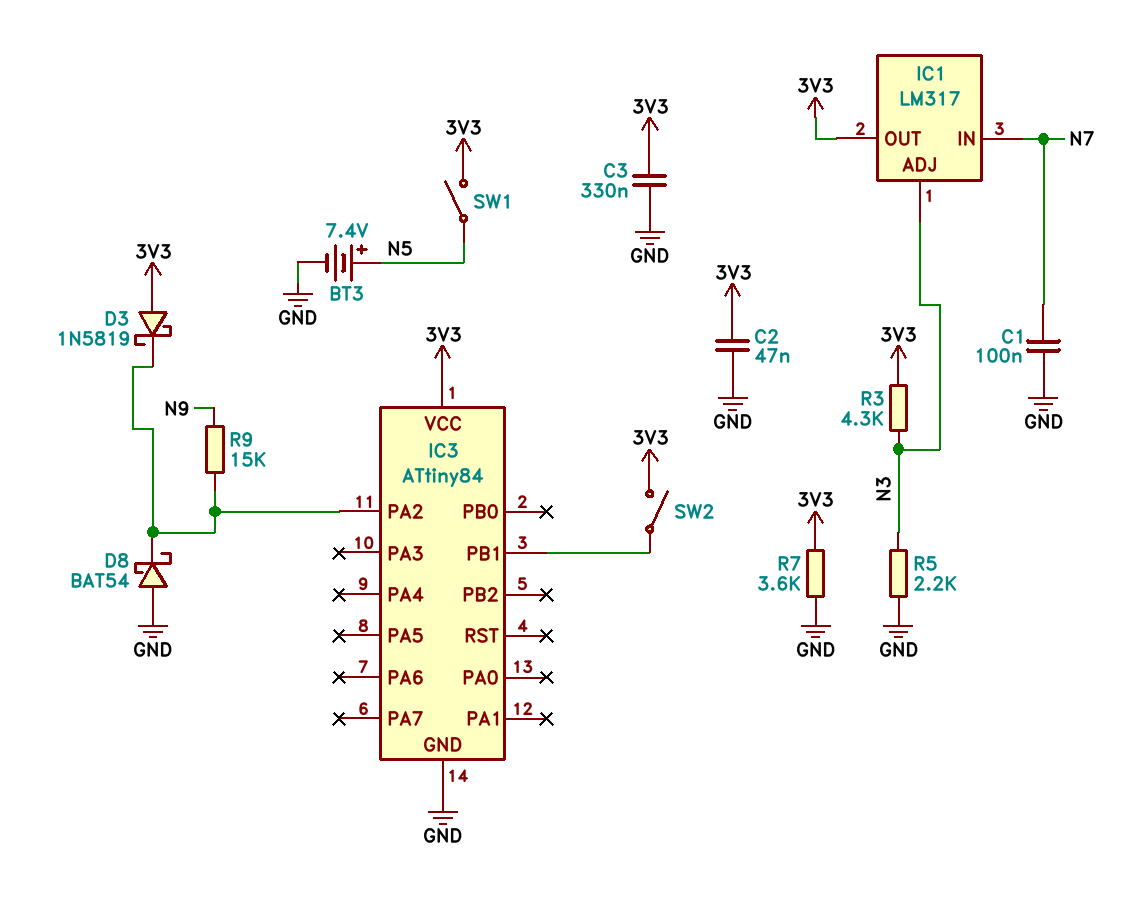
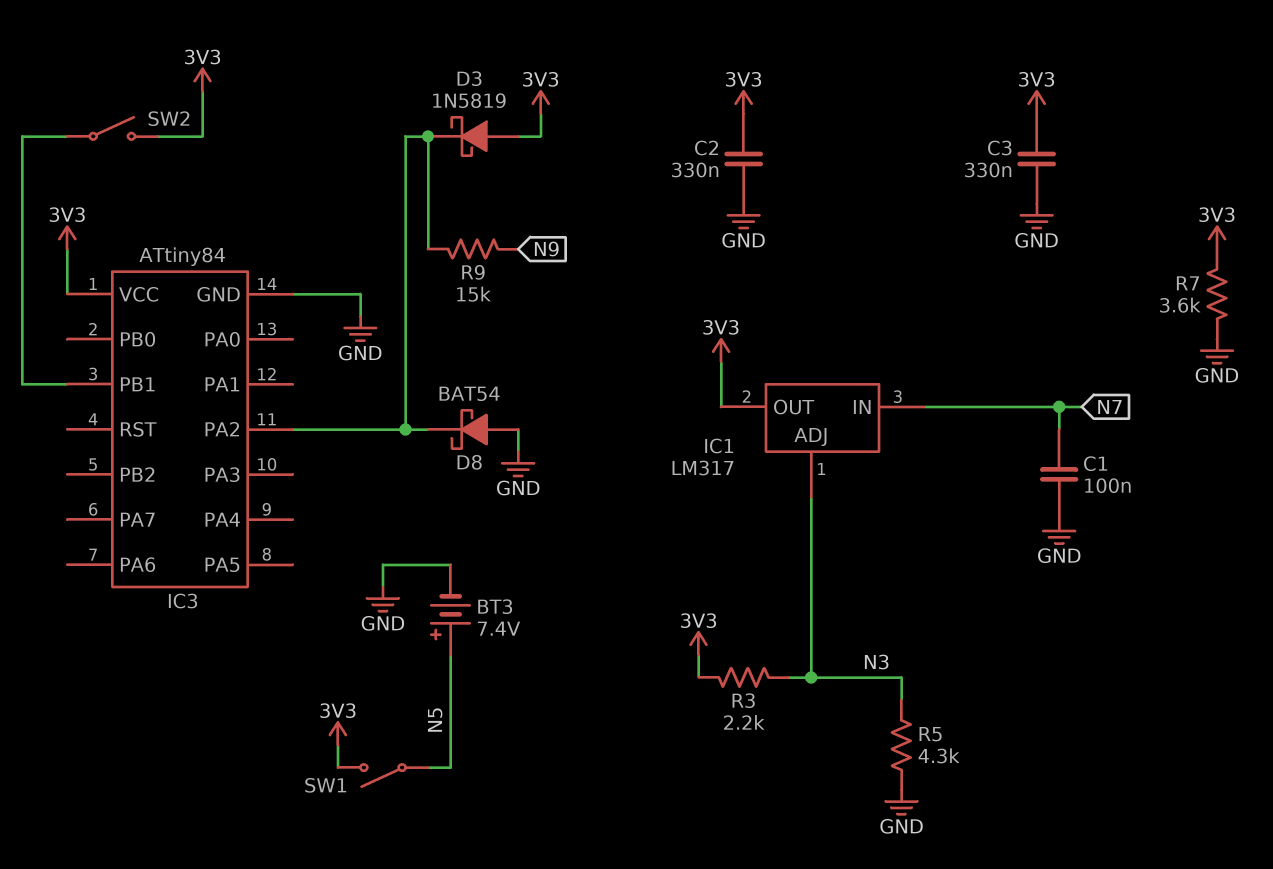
C2: 47nF (3V3, GND) -> 330nF (3V3, GND)
R3: 4.3k (3V3, N3) -> 2.2k (3V3, N3)
R5: 2.2k (GND, N3) -> 4.3k (GND, N3)

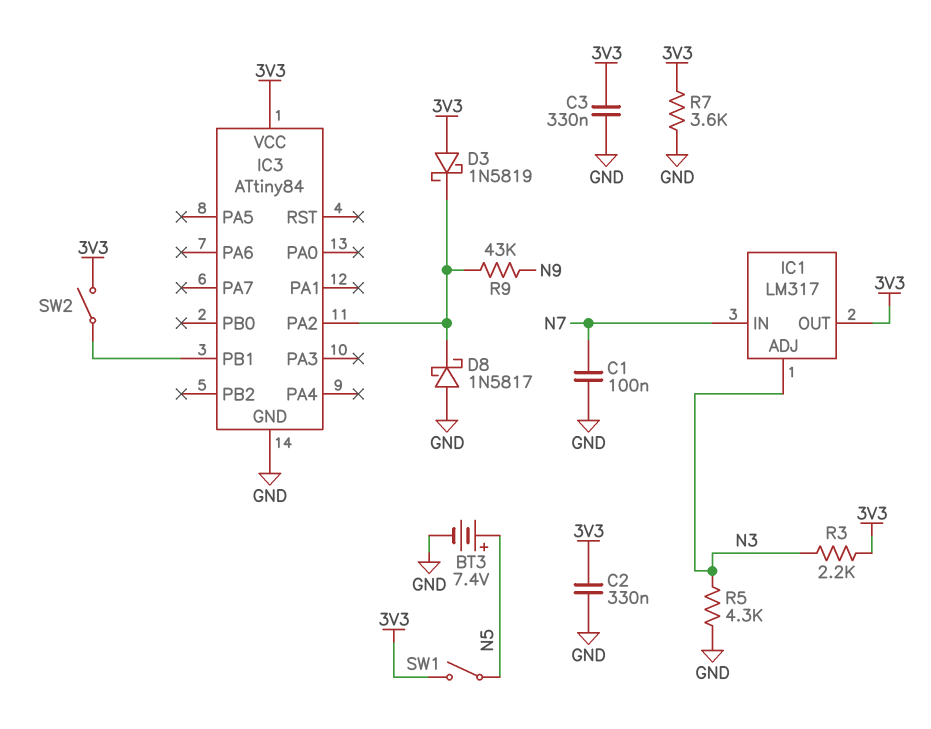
D8: schottky BAT54 (A GND, K IC3/PA2) -> schottky 1N5817 (A GND, K IC3/PA2)
R9: 15k (IC3/PA2, N9) -> 43k (IC3/PA2, N9)

